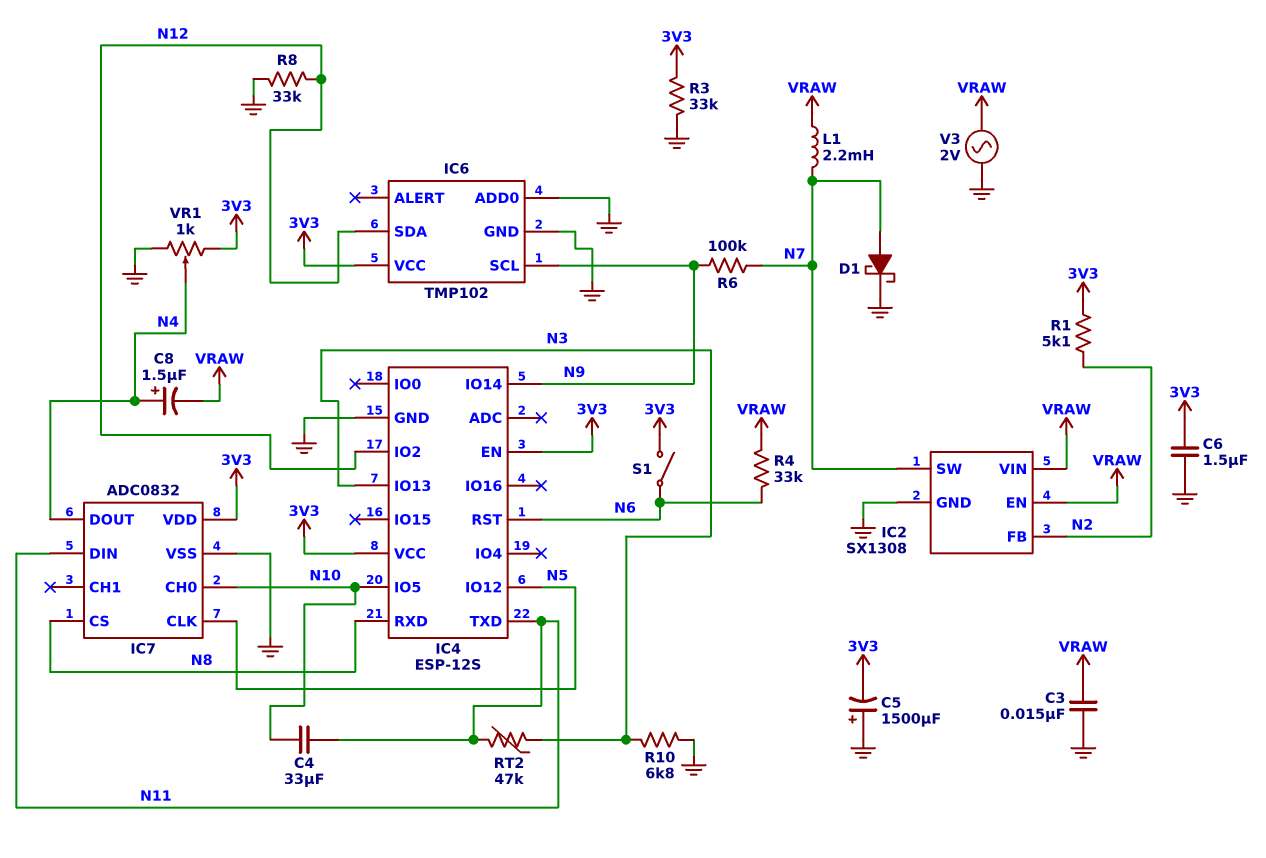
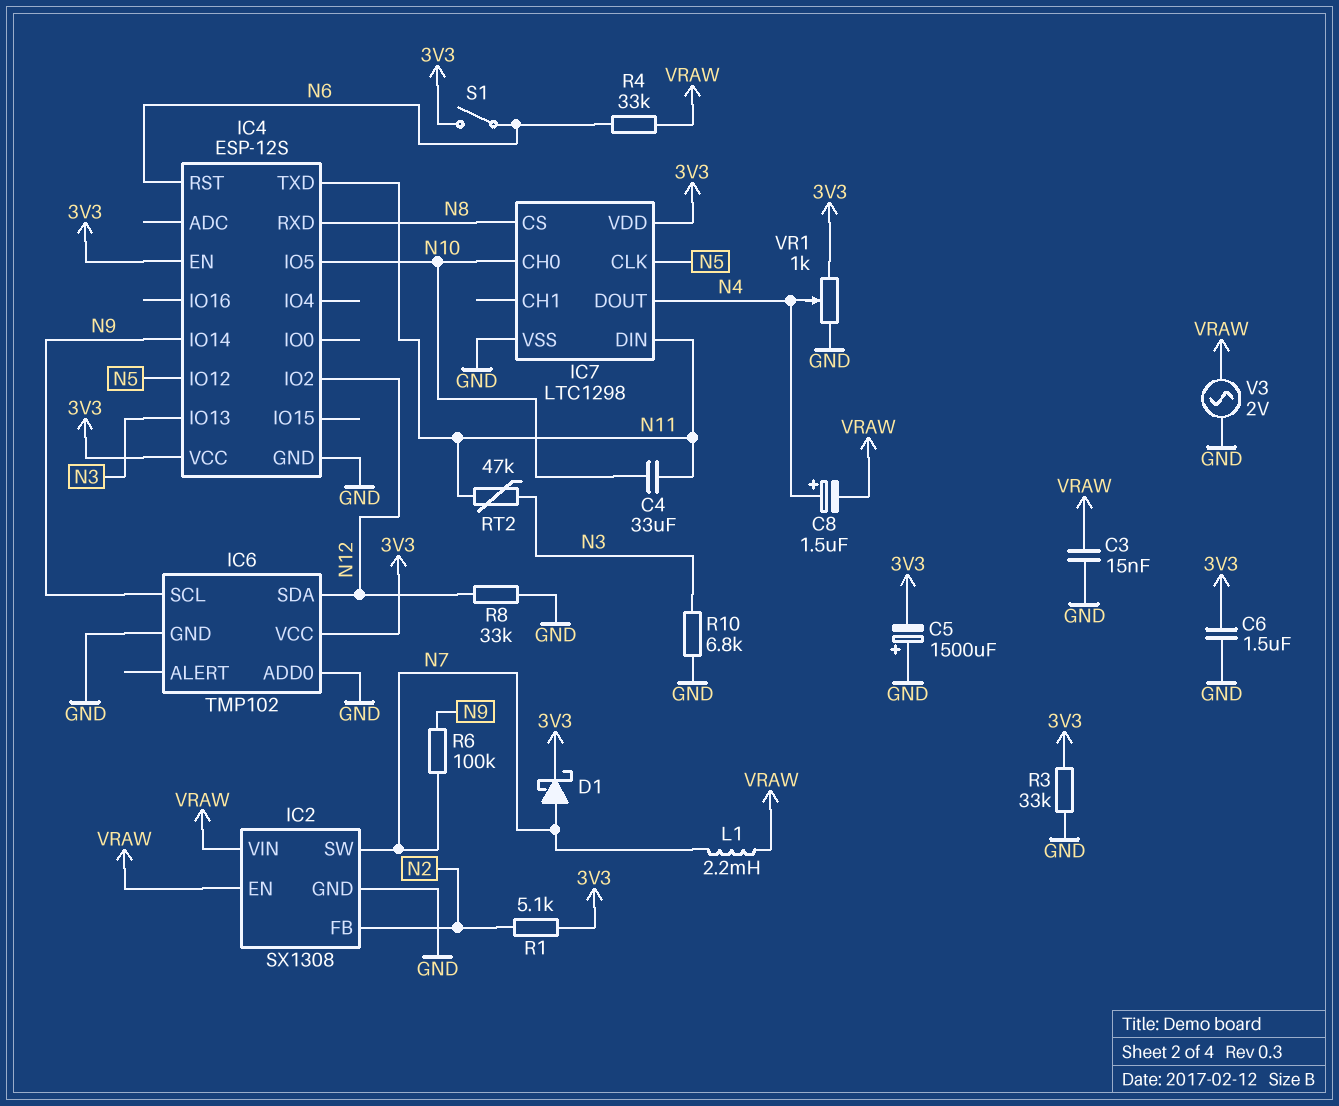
D1: schottky (A N7, K GND) -> schottky (A N7, K 3V3)
IC7: ADC0832 -> LTC1298

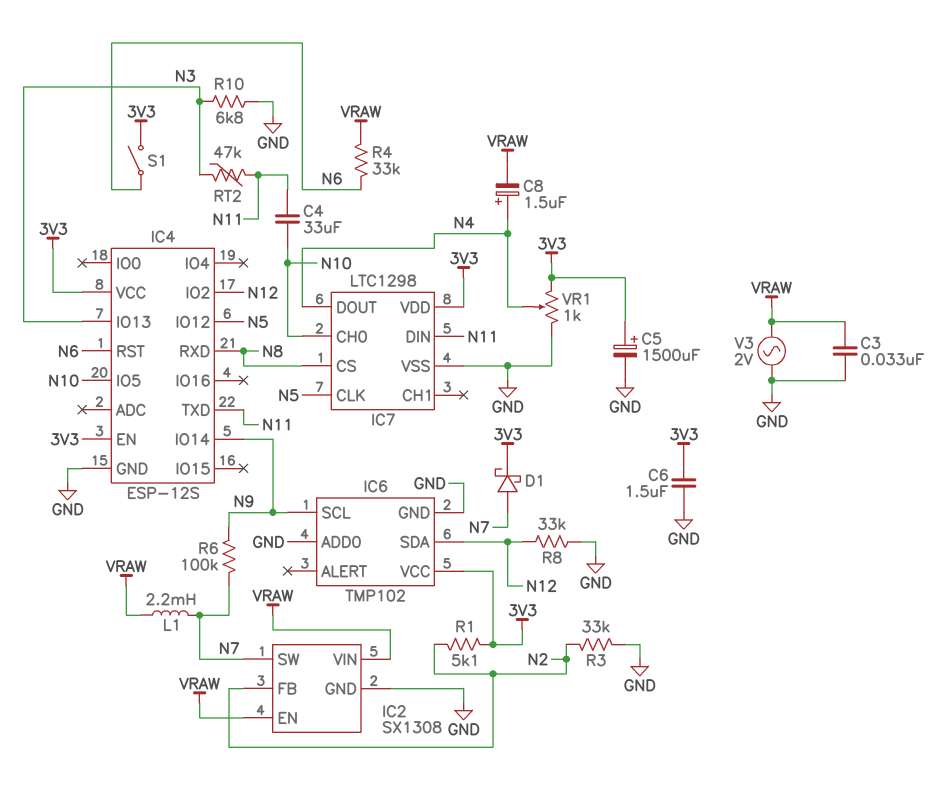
C3: 15nF (GND, VRAW) -> 33nF (GND, VRAW)
C5: 1500uF (plus GND, minus 3V3) -> 1500uF (plus 3V3, minus GND)
R3: 33k (3V3, GND) -> 33k (GND, N2)

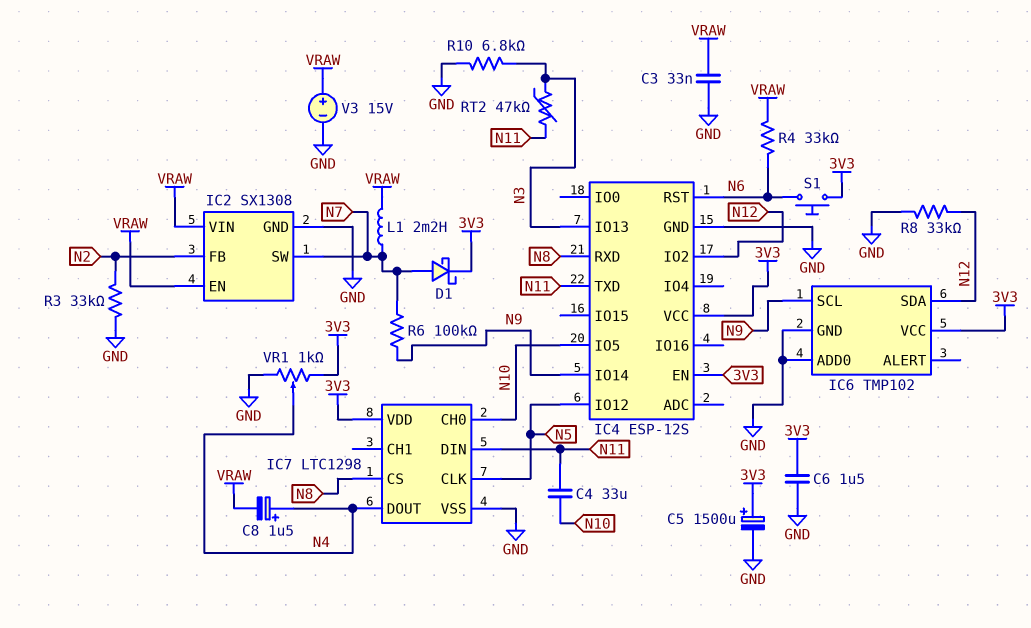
R1: 5.1k (3V3, N2) -> none
S1: switch (3V3, N6) -> button (3V3, N6)
V3: AC 2V (GND, VRAW) -> 15V (plus VRAW, minus GND)

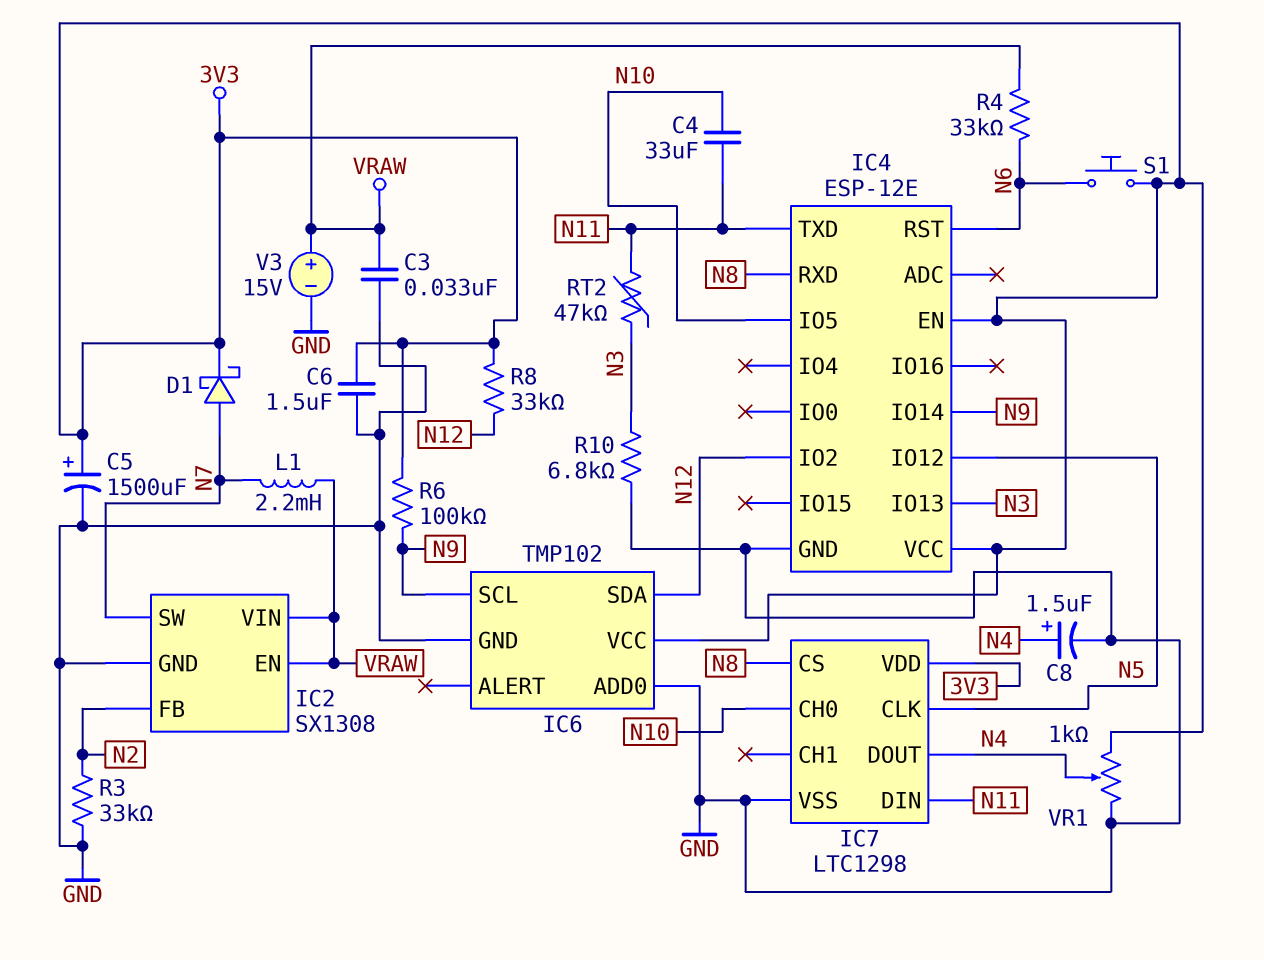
C8: 1.5uF (plus N4, minus VRAW) -> 1.5uF (plus N4, minus GND)
IC4: ESP-12S -> ESP-12E
R6: 100k (N7, N9) -> 100k (3V3, N9)
R8: 33k (GND, N12) -> 33k (3V3, N12)

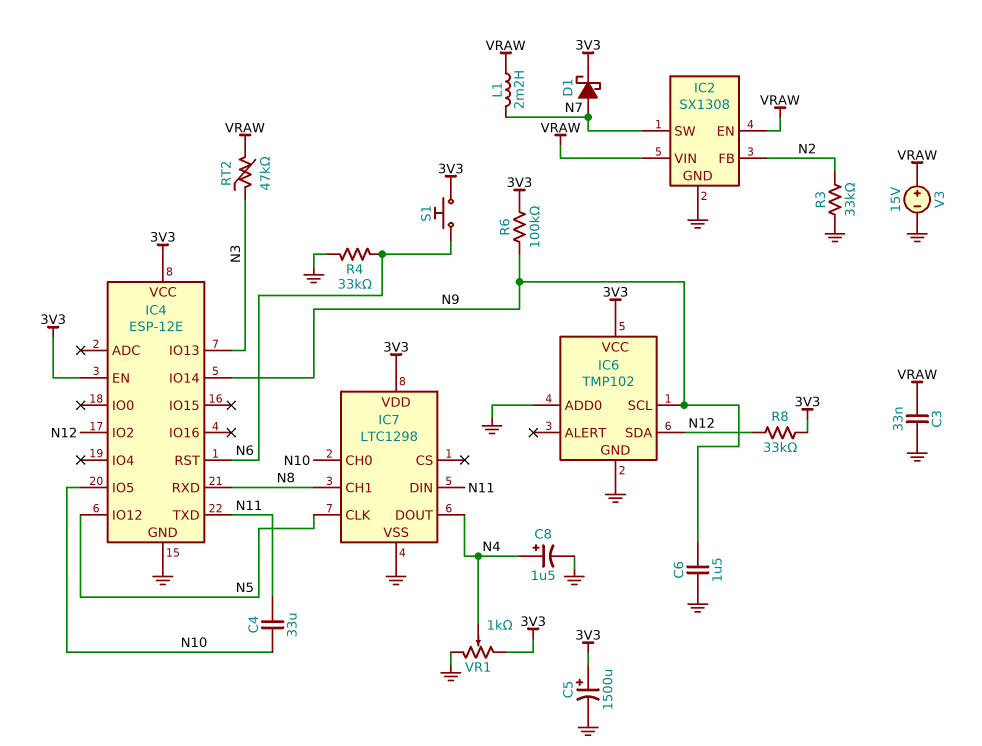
C6: 1.5uF (3V3, GND) -> 1.5uF (GND, N9)
IC7 pin CH1: none -> N8
IC7 pin CS: N8 -> none
R4: 33k (N6, VRAW) -> 33k (GND, N6)
R10: 6.8k (GND, N3) -> none
RT2: 47k (N3, N11) -> 47k (N3, VRAW)

